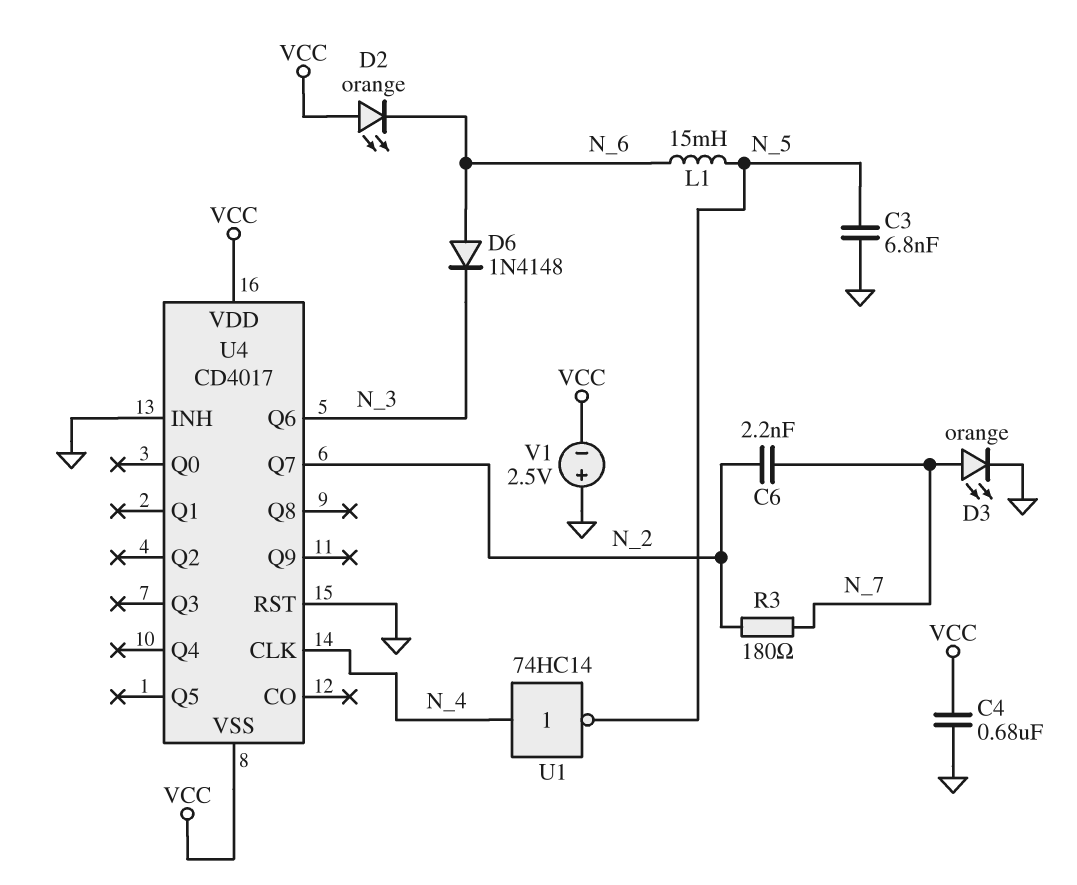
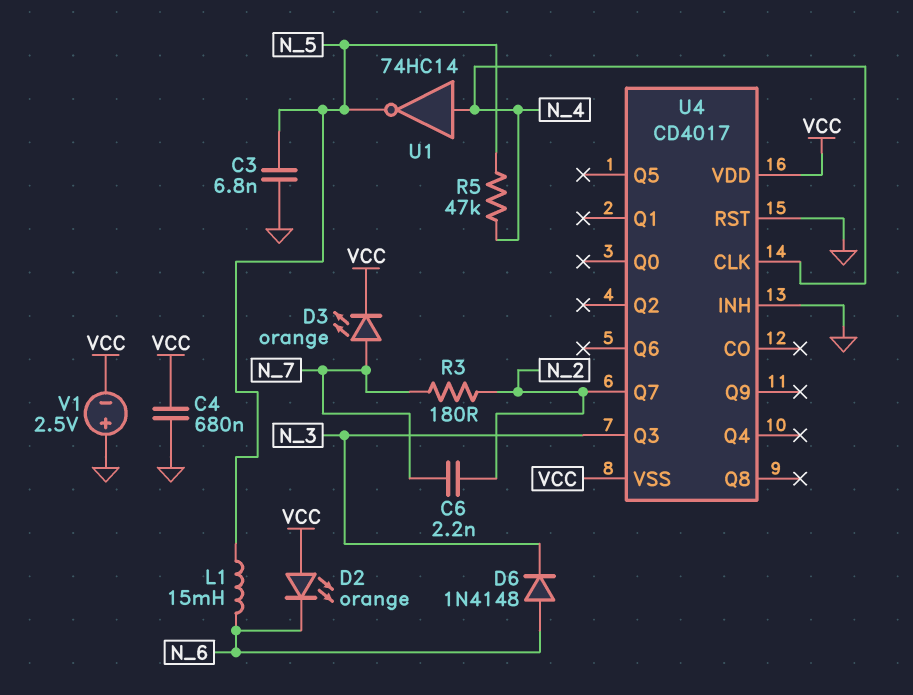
D3: LED orange (A N_7, K GND) -> LED orange (A N_7, K VCC)
R5: none -> 47k (N_4, N_5)
U4 pin Q3: none -> N_3
U4 pin Q6: N_3 -> none

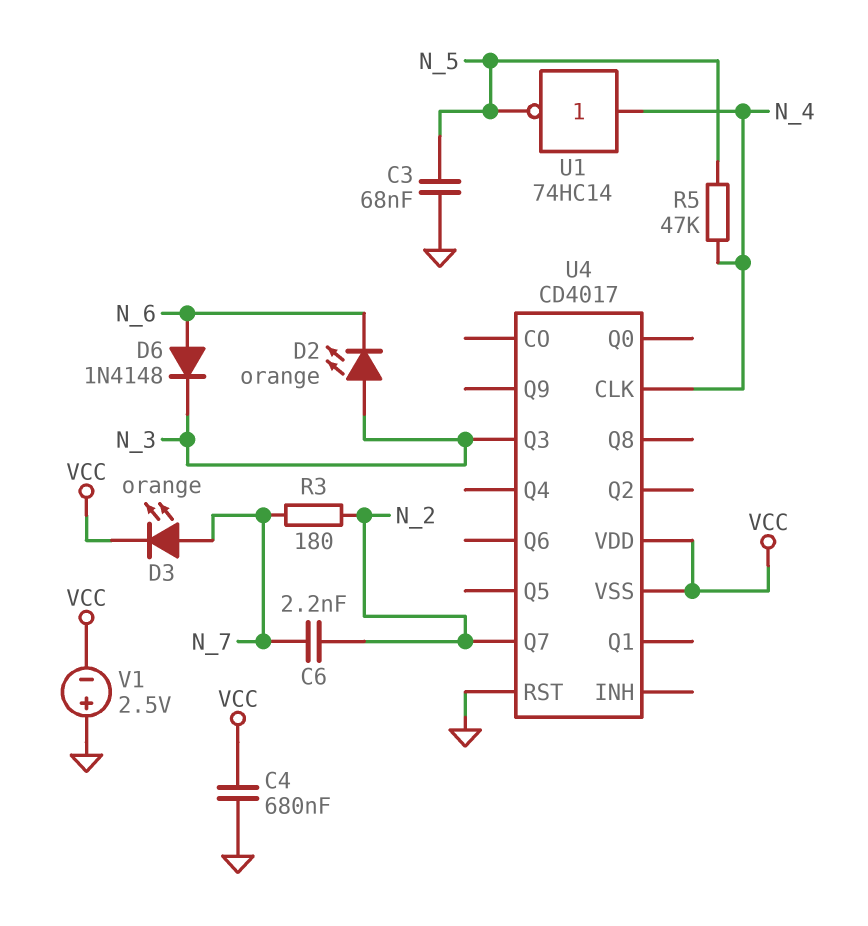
C3: 6.8nF (GND, N_5) -> 68nF (GND, N_5)
D2: LED orange (A VCC, K N_6) -> LED orange (A N_3, K N_6)
L1: 15mH (N_5, N_6) -> none
U4 pin INH: GND -> none

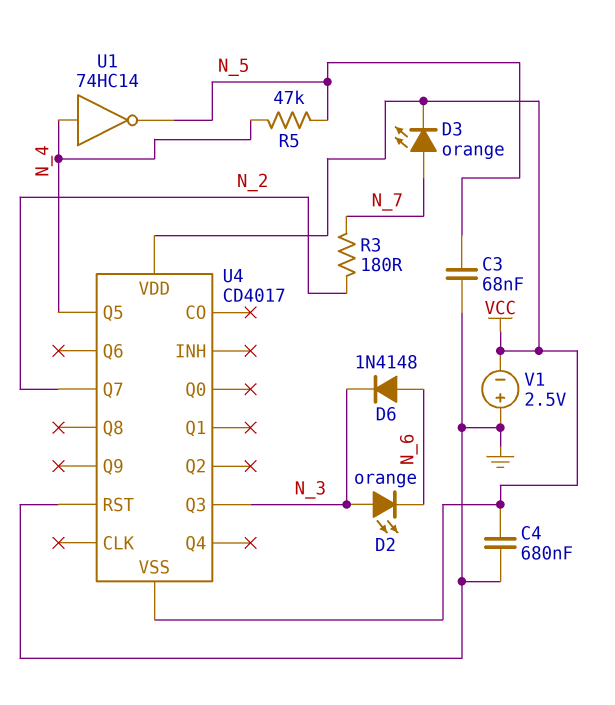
C6: 2.2nF (N_2, N_7) -> none
U4 pin CLK: N_4 -> none
U4 pin Q5: none -> N_4

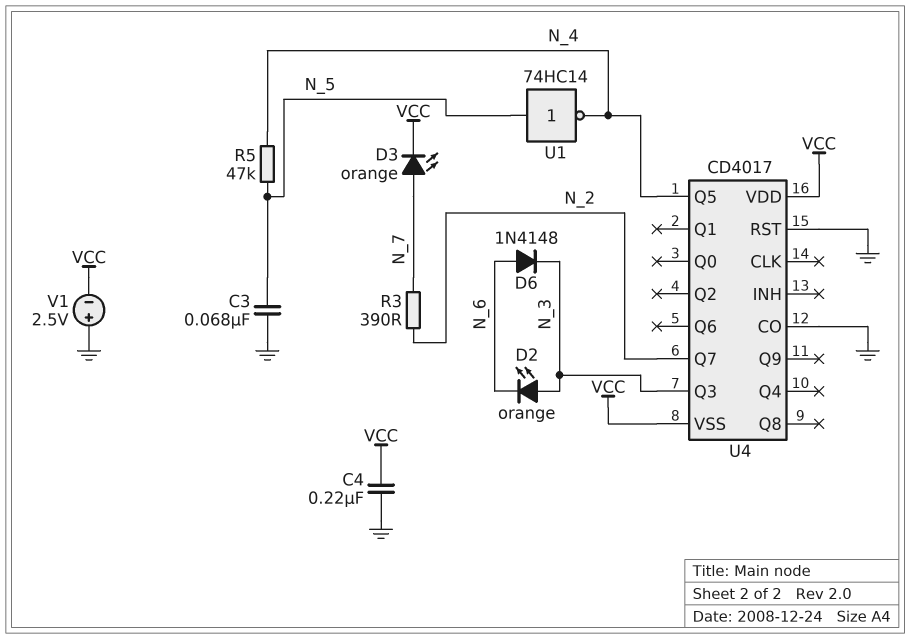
C4: 680nF (GND, VCC) -> 220nF (GND, VCC)
R3: 180 (N_2, N_7) -> 390 (N_2, N_7)
U1: NOT 74HC14 (in N_4, out N_5) -> NOT 74HC14 (in N_5, out N_4)
U4 pin CO: none -> GND

